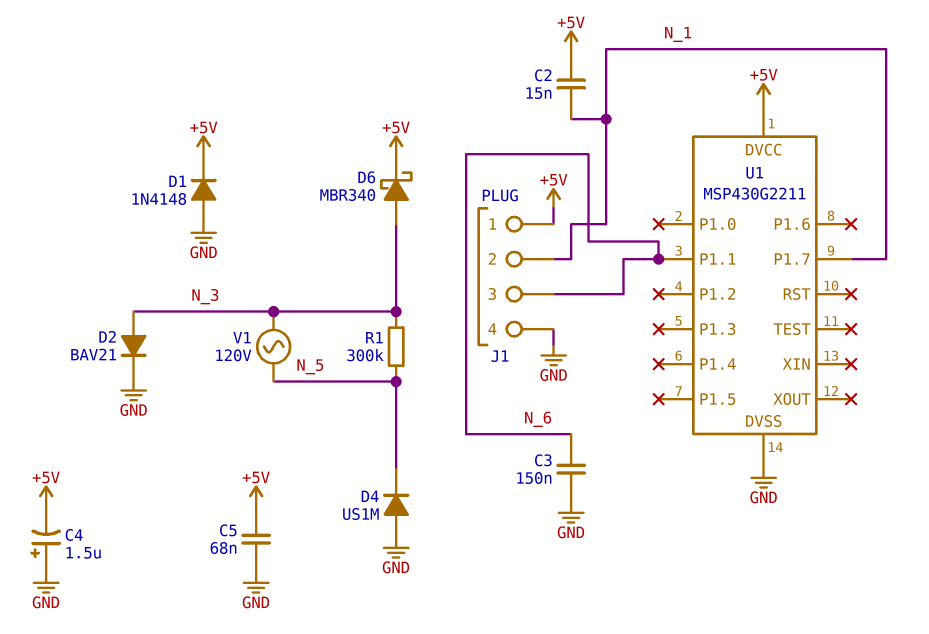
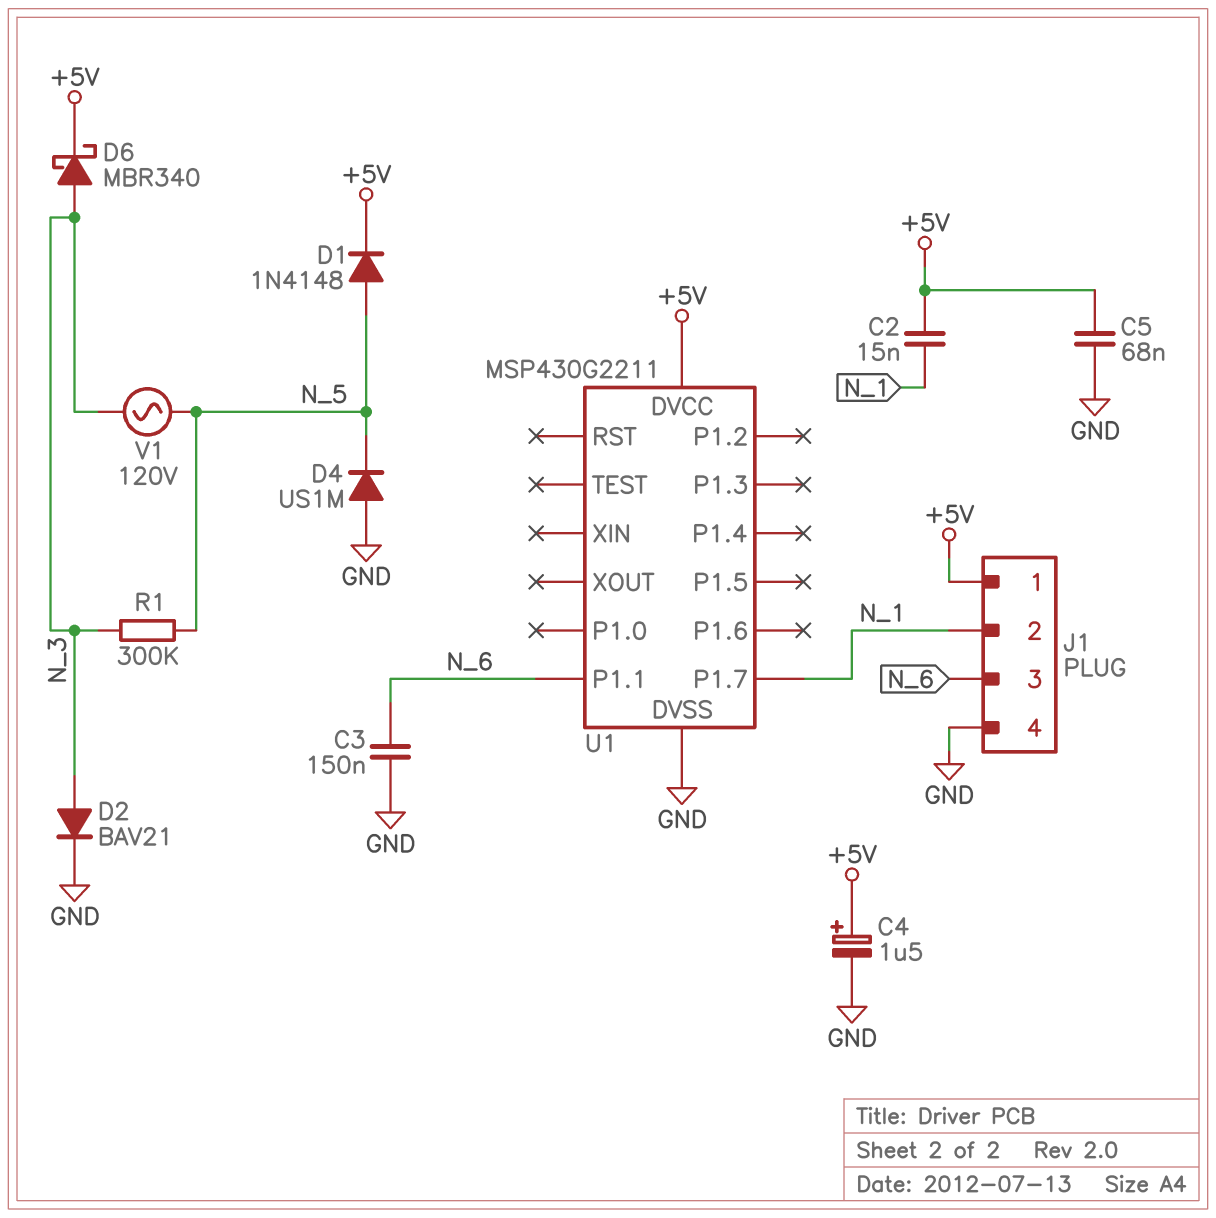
C4: 1.5uF (plus GND, minus +5V) -> 1.5uF (plus +5V, minus GND)
D1: diode 1N4148 (A GND, K +5V) -> diode 1N4148 (A N_5, K +5V)

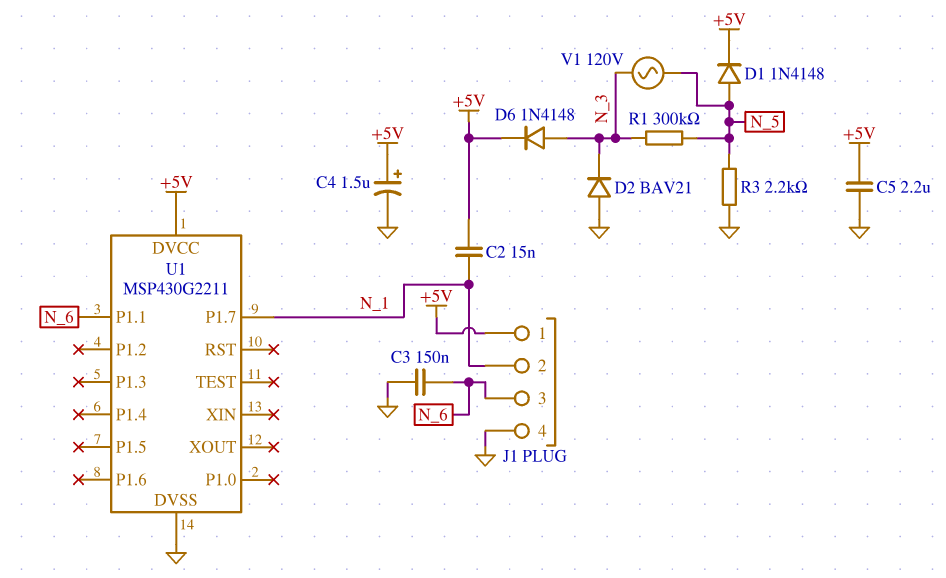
C5: 68nF (+5V, GND) -> 2.2uF (+5V, GND)
D2: diode BAV21 (A N_3, K GND) -> diode BAV21 (A GND, K N_3)
D4: diode US1M (A GND, K N_5) -> none
D6: schottky MBR340 (A N_3, K +5V) -> diode 1N4148 (A N_3, K +5V)
R3: none -> 2.2k (GND, N_5)

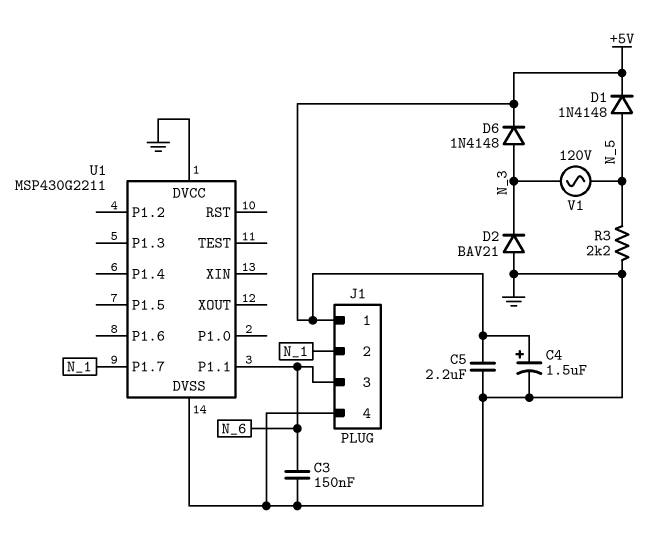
C2: 15nF (+5V, N_1) -> none
R1: 300k (N_3, N_5) -> none
U1 pin DVCC: +5V -> GND

